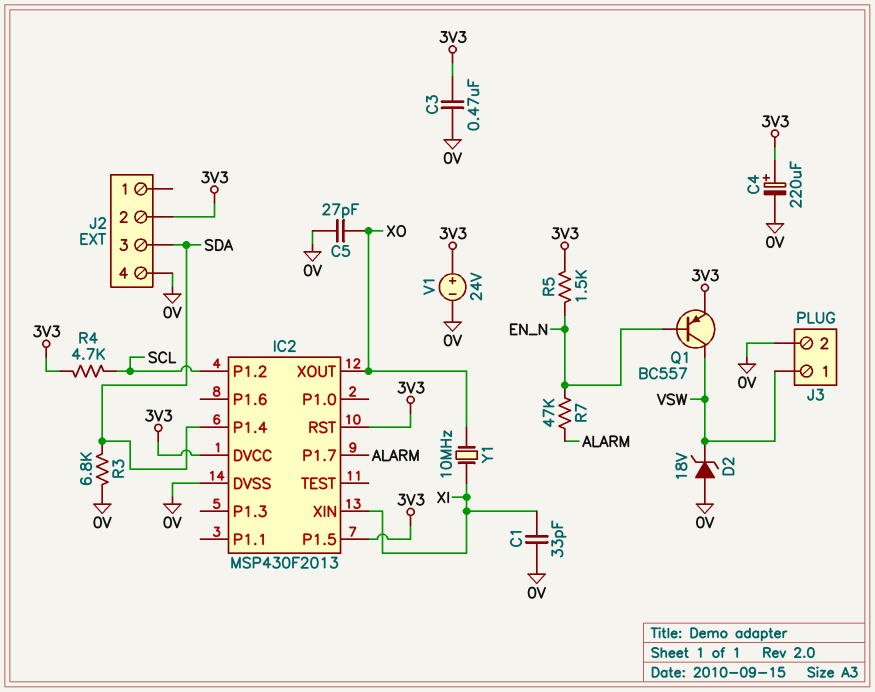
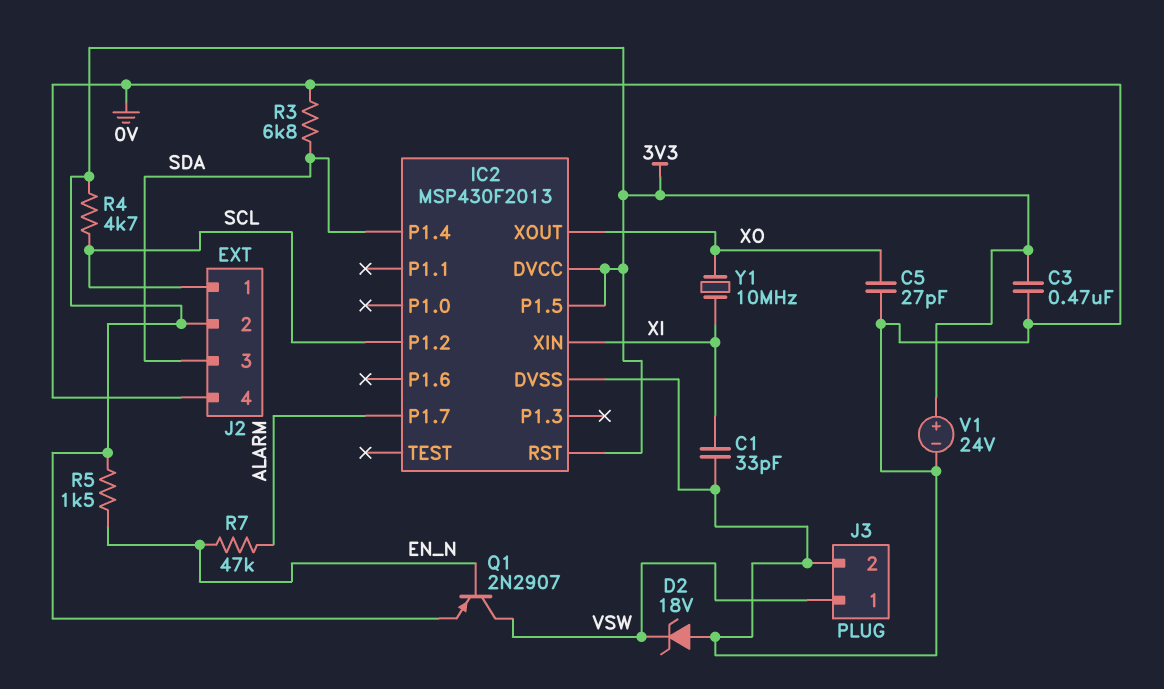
C4: 220uF (plus 3V3, minus 0V) -> none
J2 pin 1: none -> SCL
Q1: PNP BC557 (B EN_N, C VSW, E 3V3) -> PNP 2N2907 (B EN_N, C VSW, E 3V3)

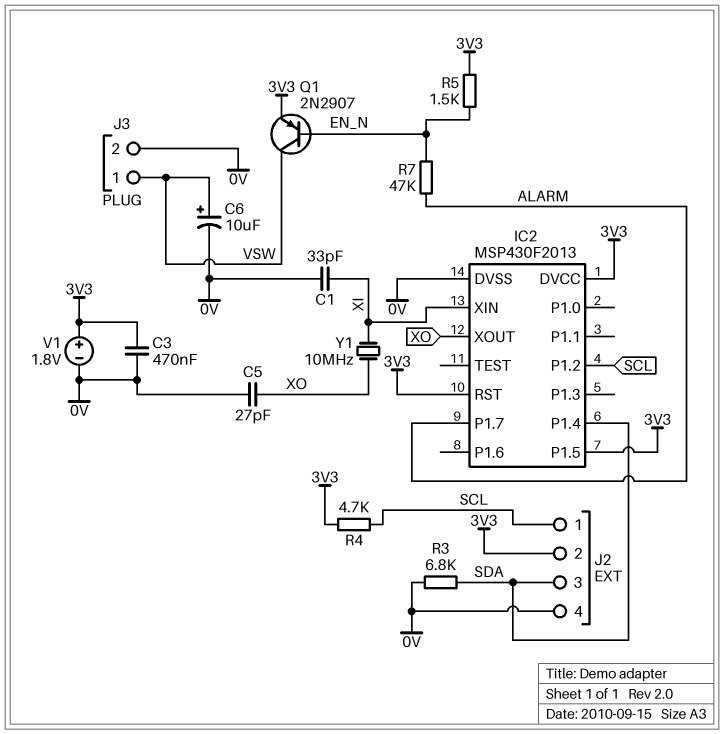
C6: none -> 10uF (plus VSW, minus 0V)
D2: zener 18V (A 0V, K VSW) -> none
V1: 24V (plus 3V3, minus 0V) -> 1.8V (plus 3V3, minus 0V)

